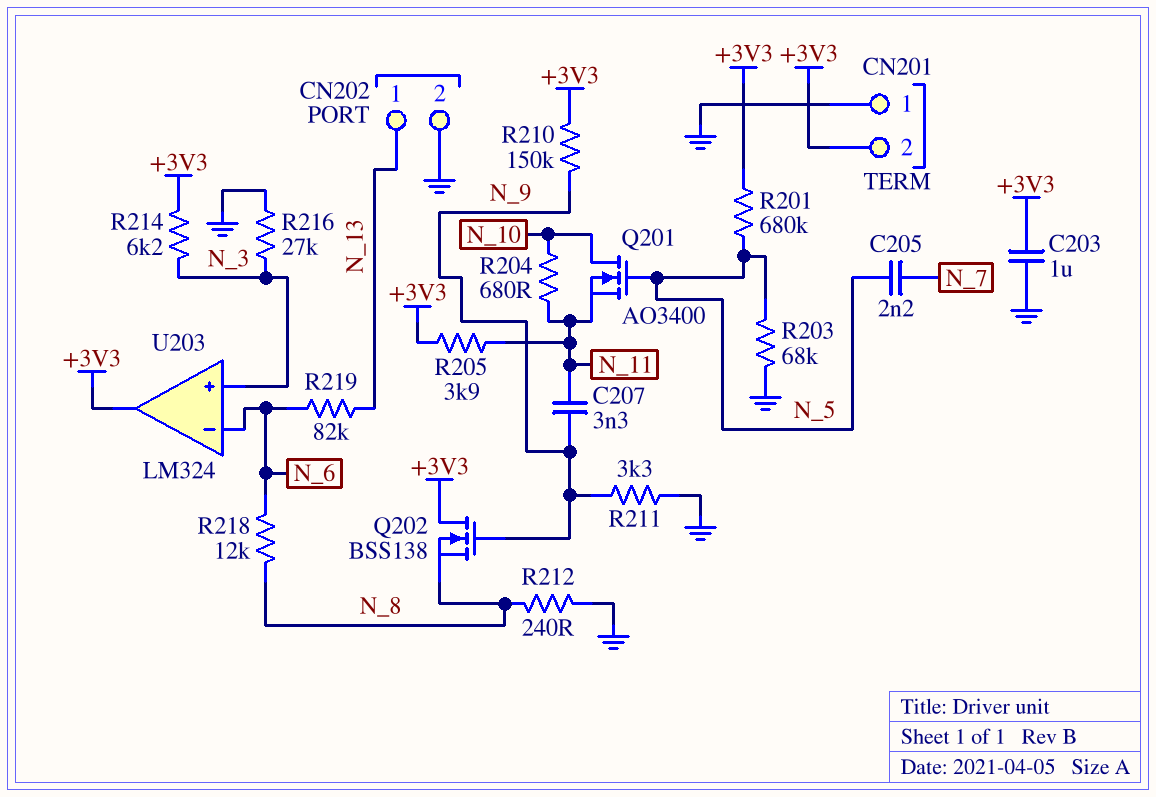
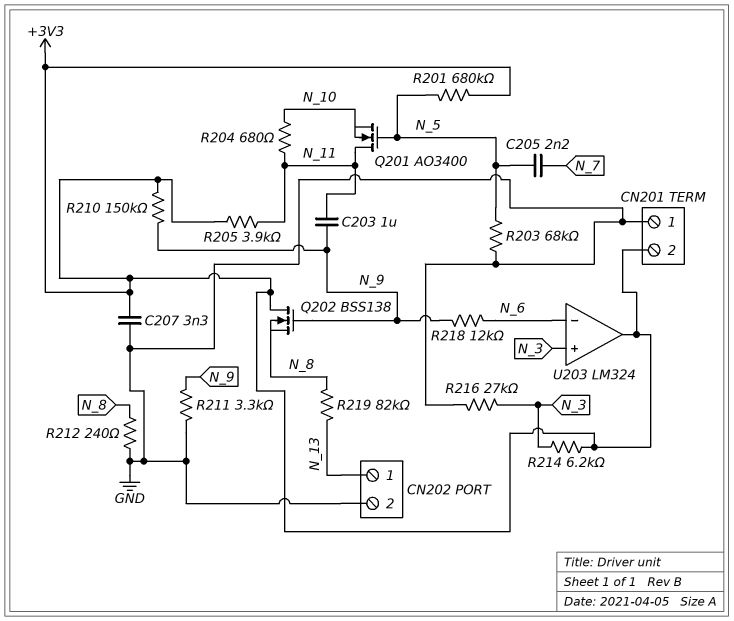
C203: 1uF (+3V3, GND) -> 1uF (N_9, N_11)
C207: 3.3nF (N_9, N_11) -> 3.3nF (+3V3, GND)
Q201: NMOS AO3400 (G N_5, D N_10, S N_11) -> NMOS AO3400 (G N_5, D N_11, S N_10)
R218: 12k (N_6, N_8) -> 12k (N_6, N_9)
R219: 82k (N_6, N_13) -> 82k (N_8, N_13)

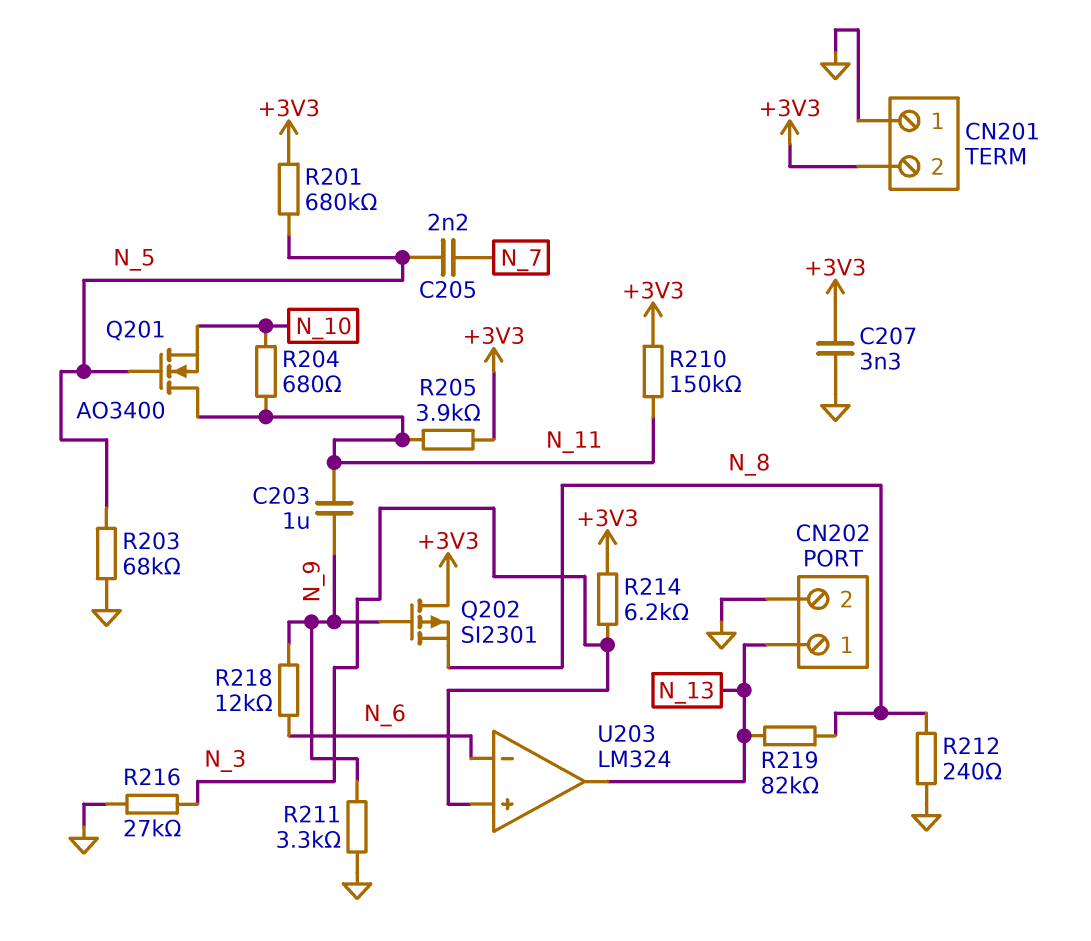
Q202: NMOS BSS138 (G N_9, D +3V3, S N_8) -> PMOS SI2301 (G N_9, D +3V3, S N_8)
R210: 150k (+3V3, N_9) -> 150k (+3V3, N_11)
U203 pin out: +3V3 -> N_13

